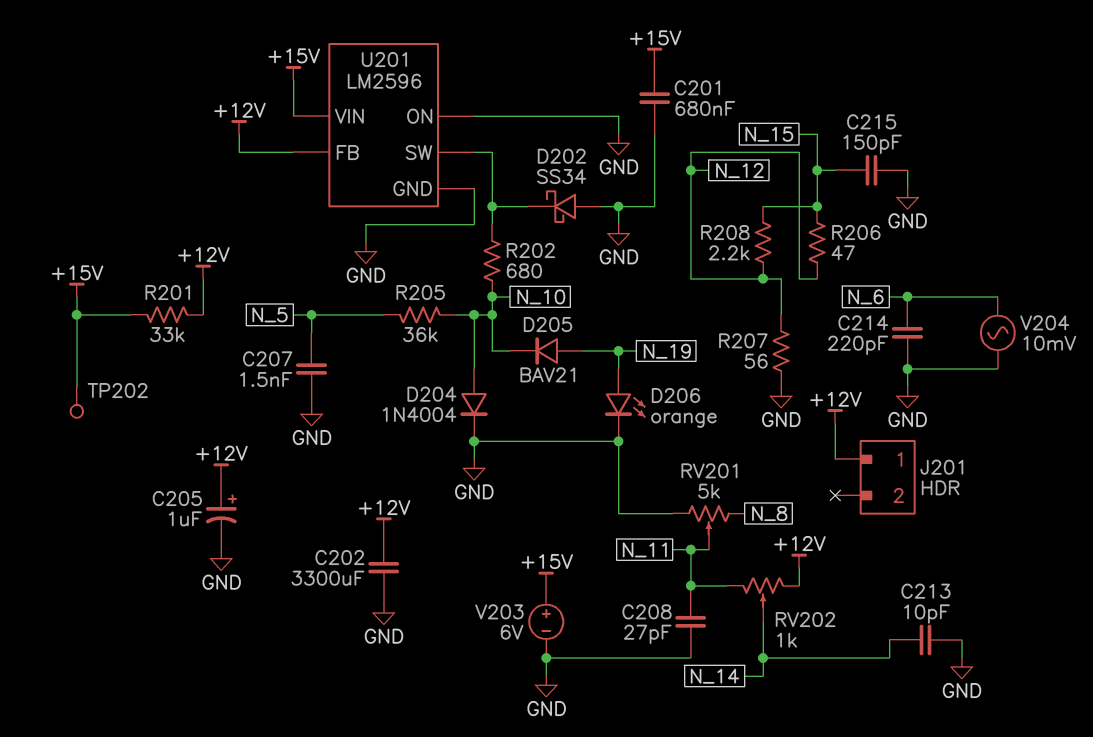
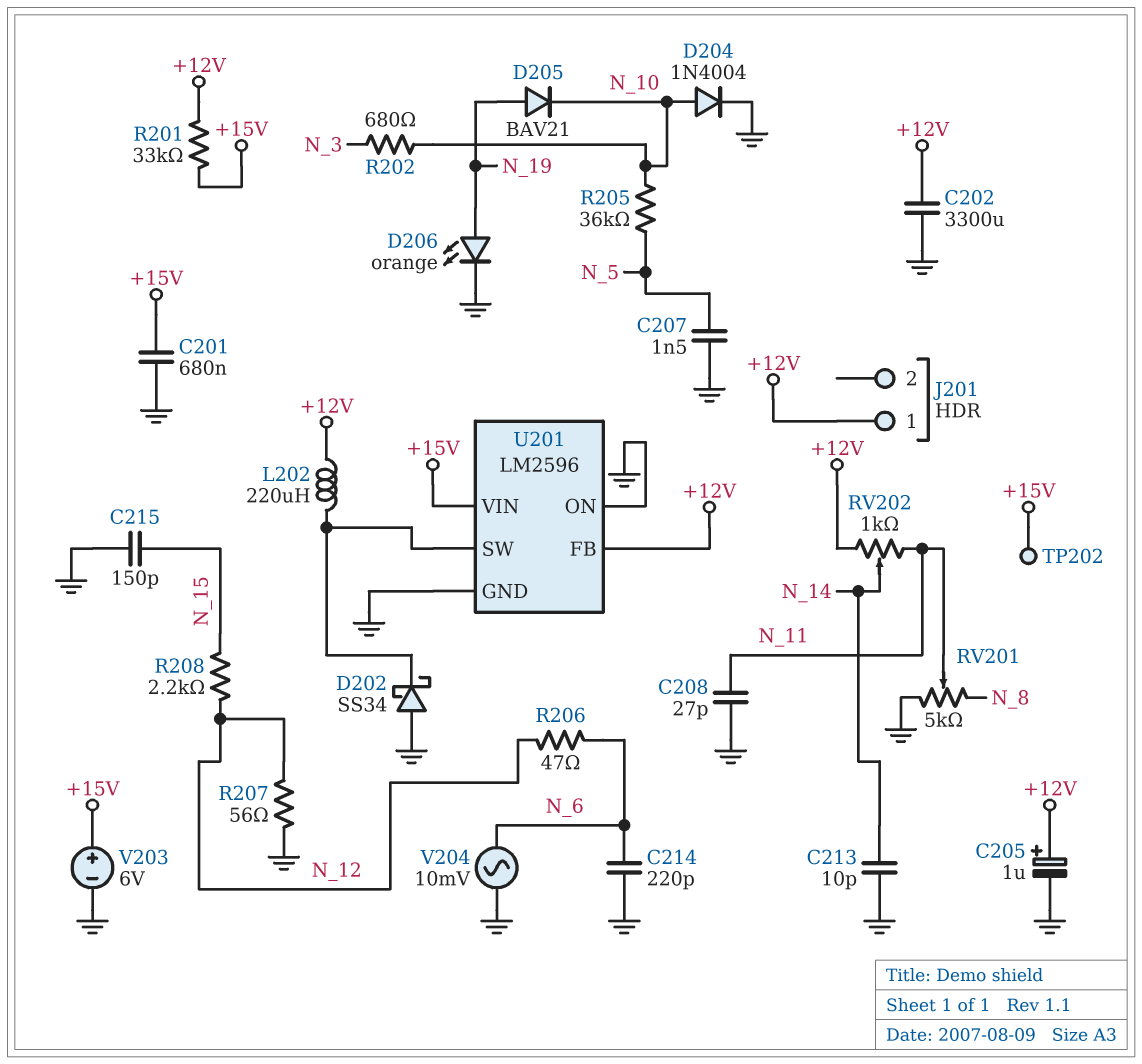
L202: none -> 220uH (+12V, U201/SW)
R202: 680 (N_10, U201/SW) -> 680 (N_3, N_10)
R206: 47 (N_12, N_15) -> 47 (N_6, N_12)

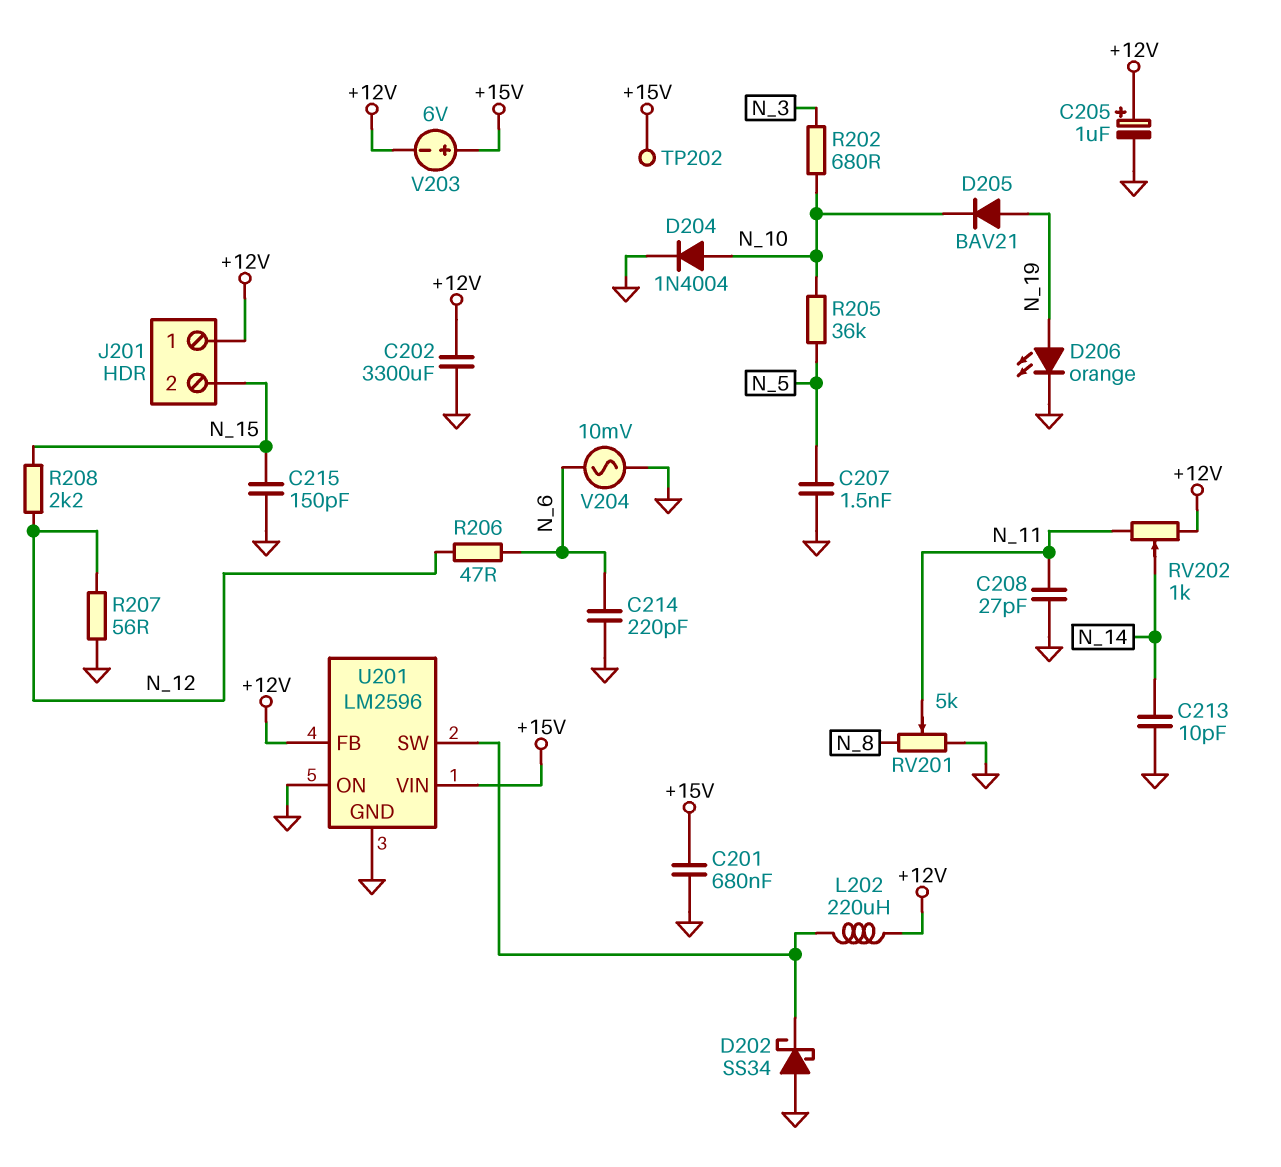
J201 pin 2: none -> N_15
R201: 33k (+12V, +15V) -> none
V203: 6V (plus +15V, minus GND) -> 6V (plus +15V, minus +12V)

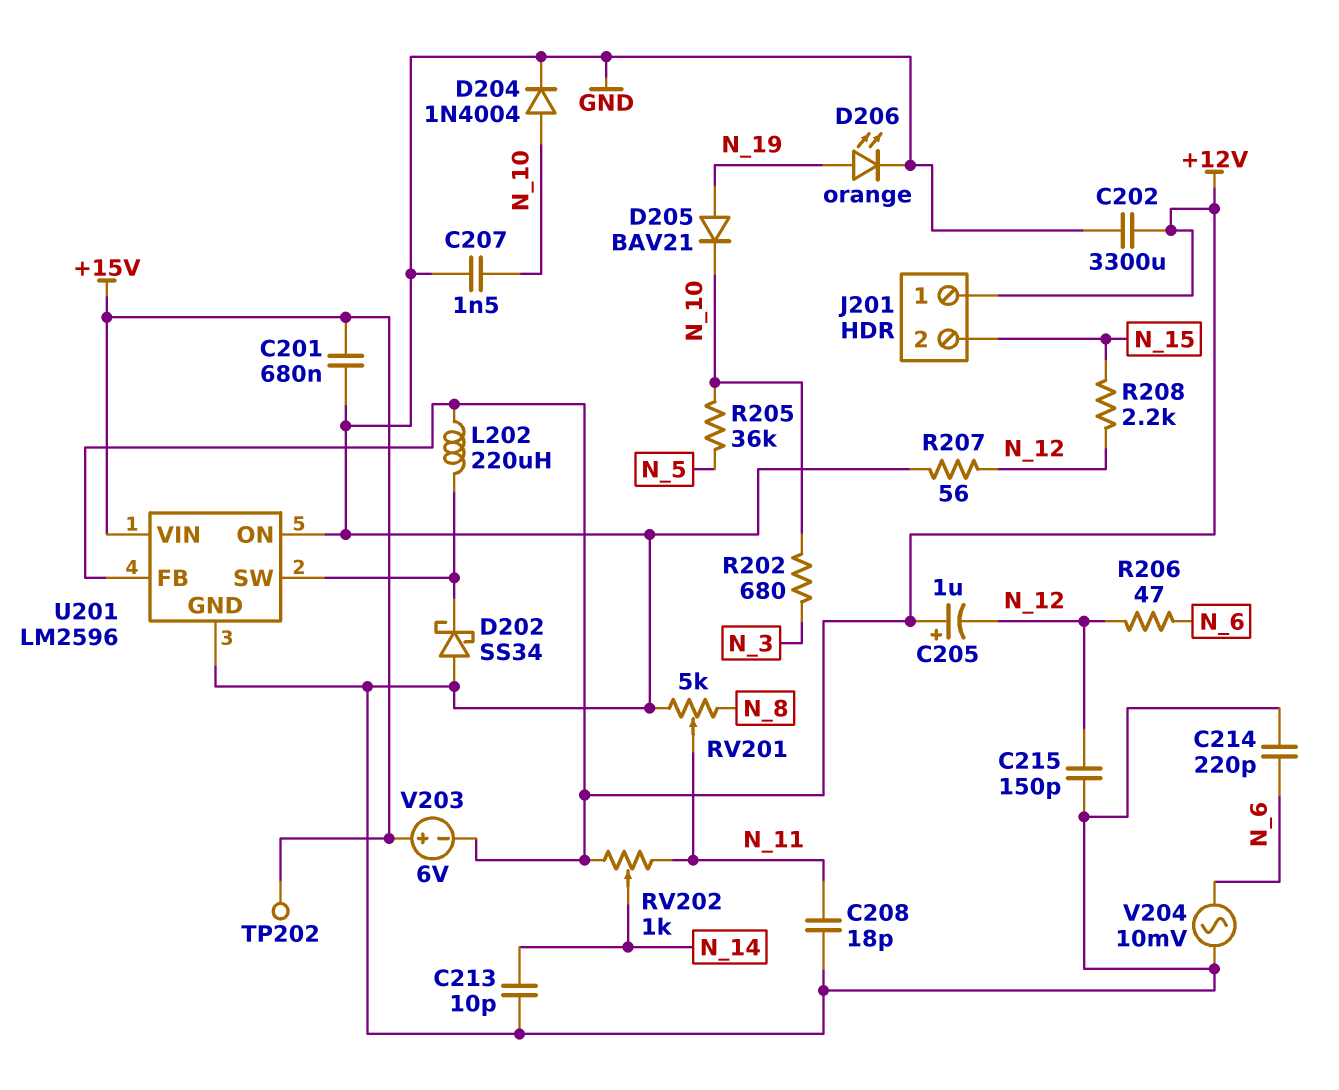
C205: 1uF (plus +12V, minus GND) -> 1uF (plus +12V, minus N_12)
C207: 1.5nF (GND, N_5) -> 1.5nF (GND, N_10)
C208: 27pF (GND, N_11) -> 18pF (GND, N_11)
C215: 150pF (GND, N_15) -> 150pF (GND, N_12)

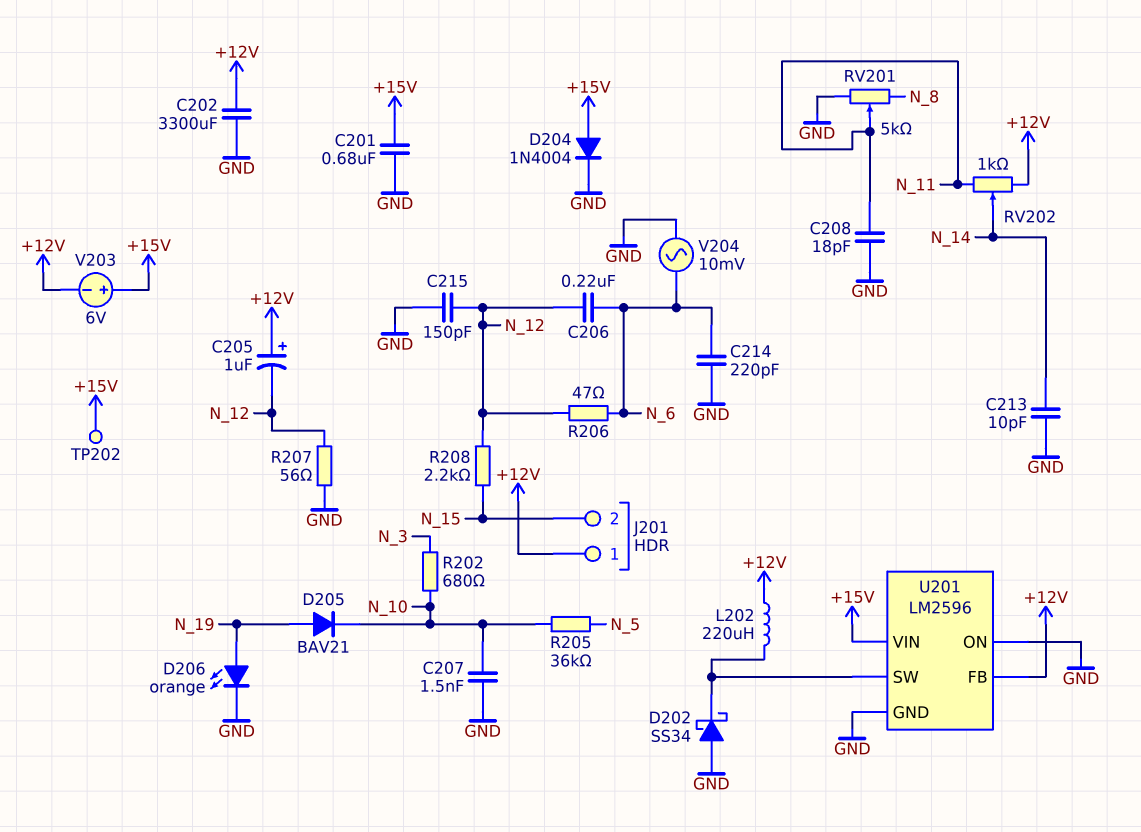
C206: none -> 220nF (N_6, N_12)
D204: diode 1N4004 (A N_10, K GND) -> diode 1N4004 (A +15V, K GND)

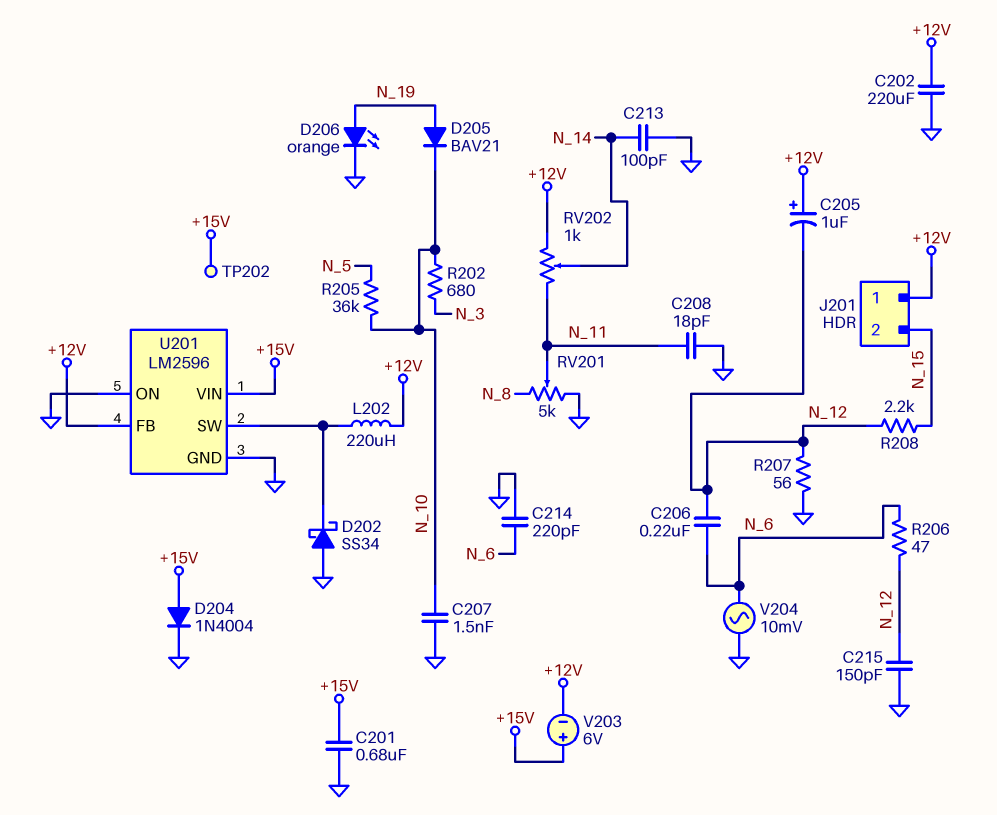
C202: 3300uF (+12V, GND) -> 220uF (+12V, GND)
C213: 10pF (GND, N_14) -> 100pF (GND, N_14)

